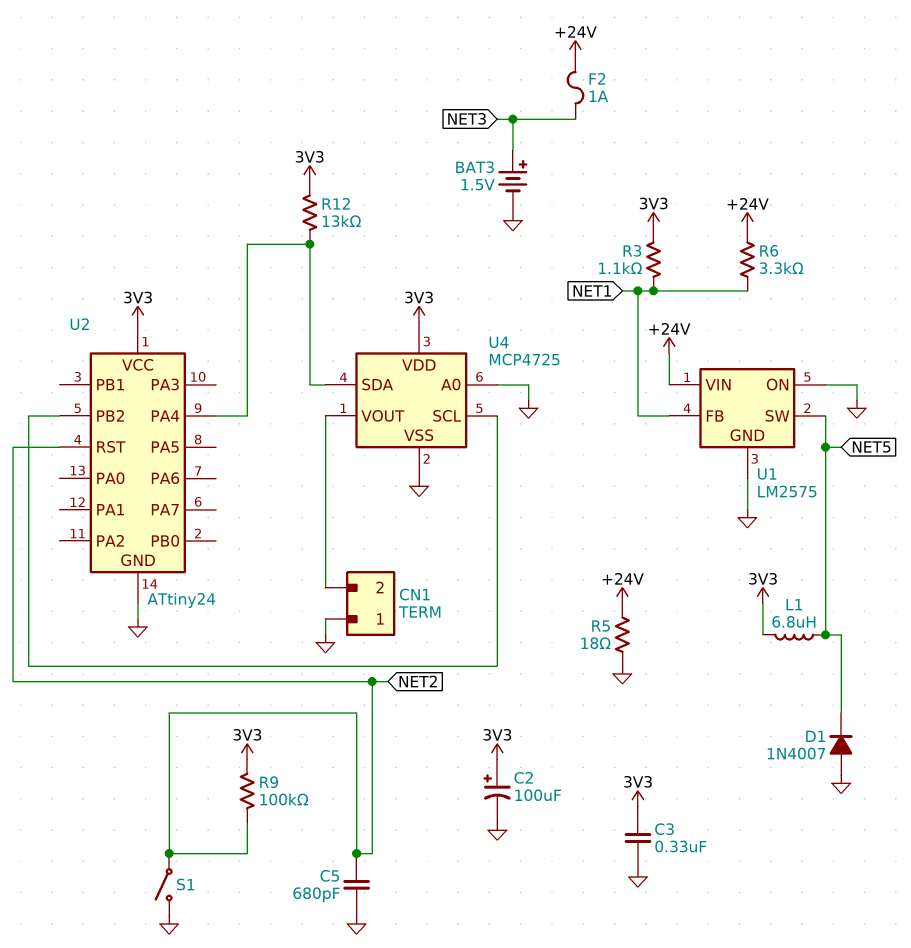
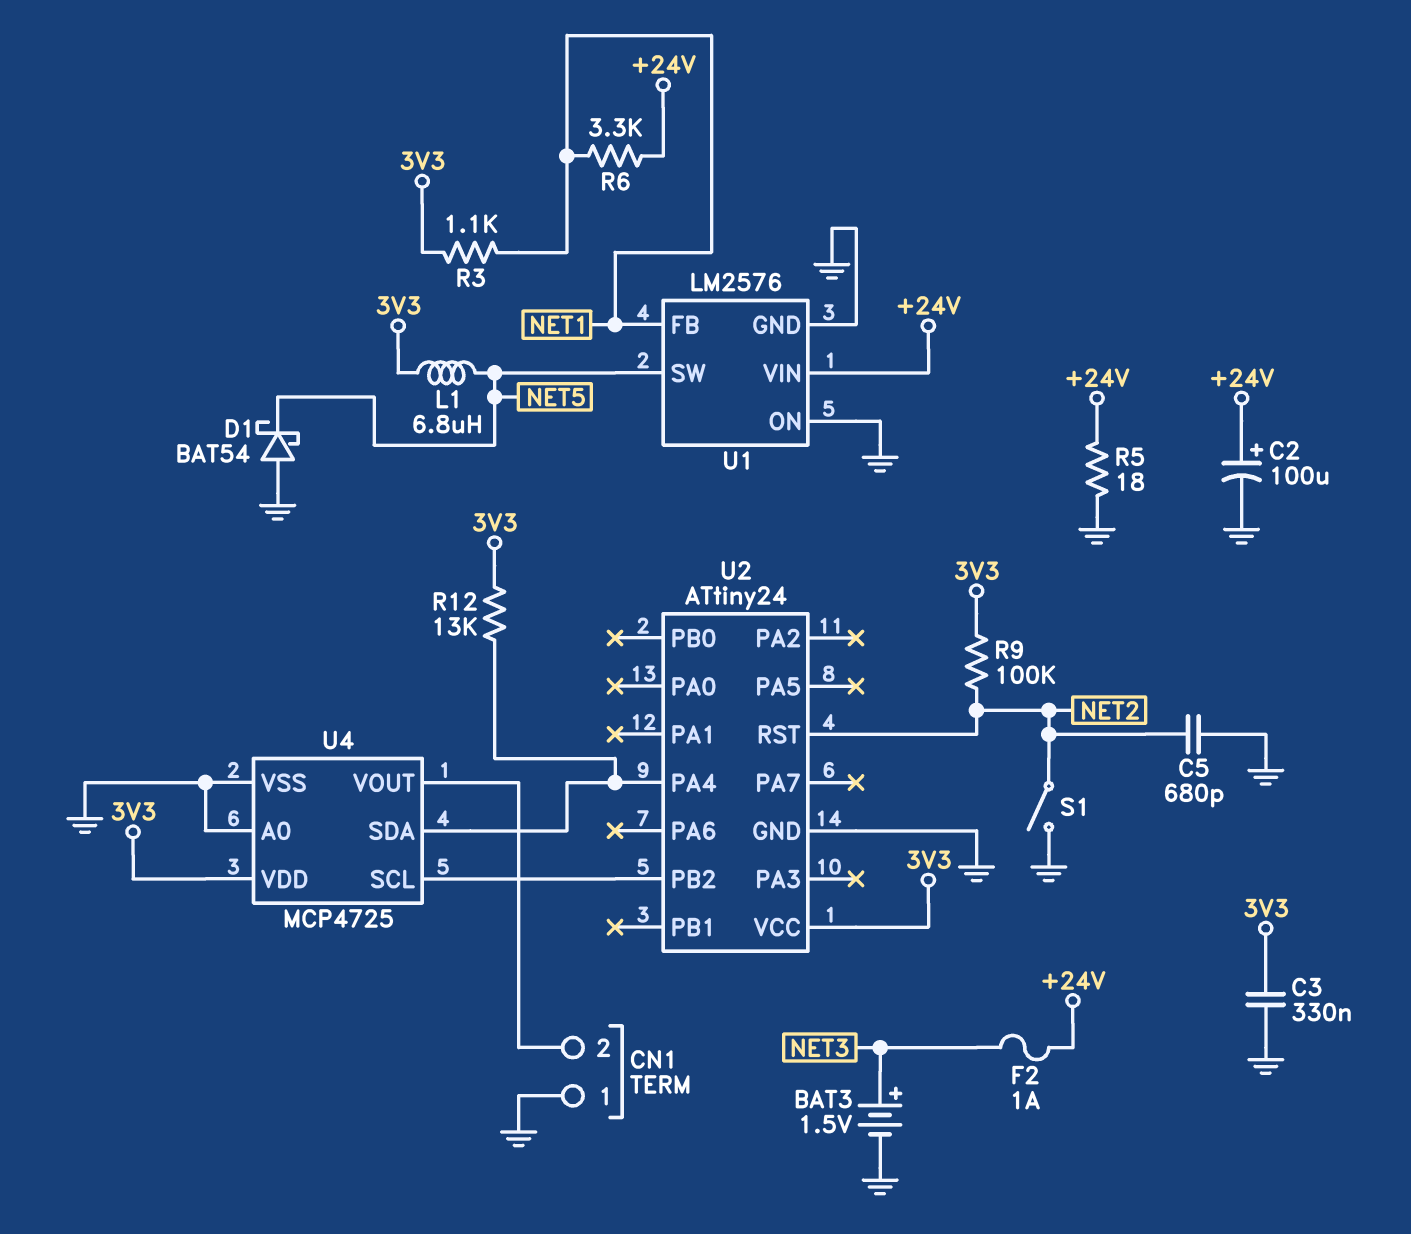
C2: 100uF (plus 3V3, minus GND) -> 100uF (plus +24V, minus GND)
D1: diode 1N4007 (A GND, K NET5) -> schottky BAT54 (A GND, K NET5)
U1: LM2575 -> LM2576

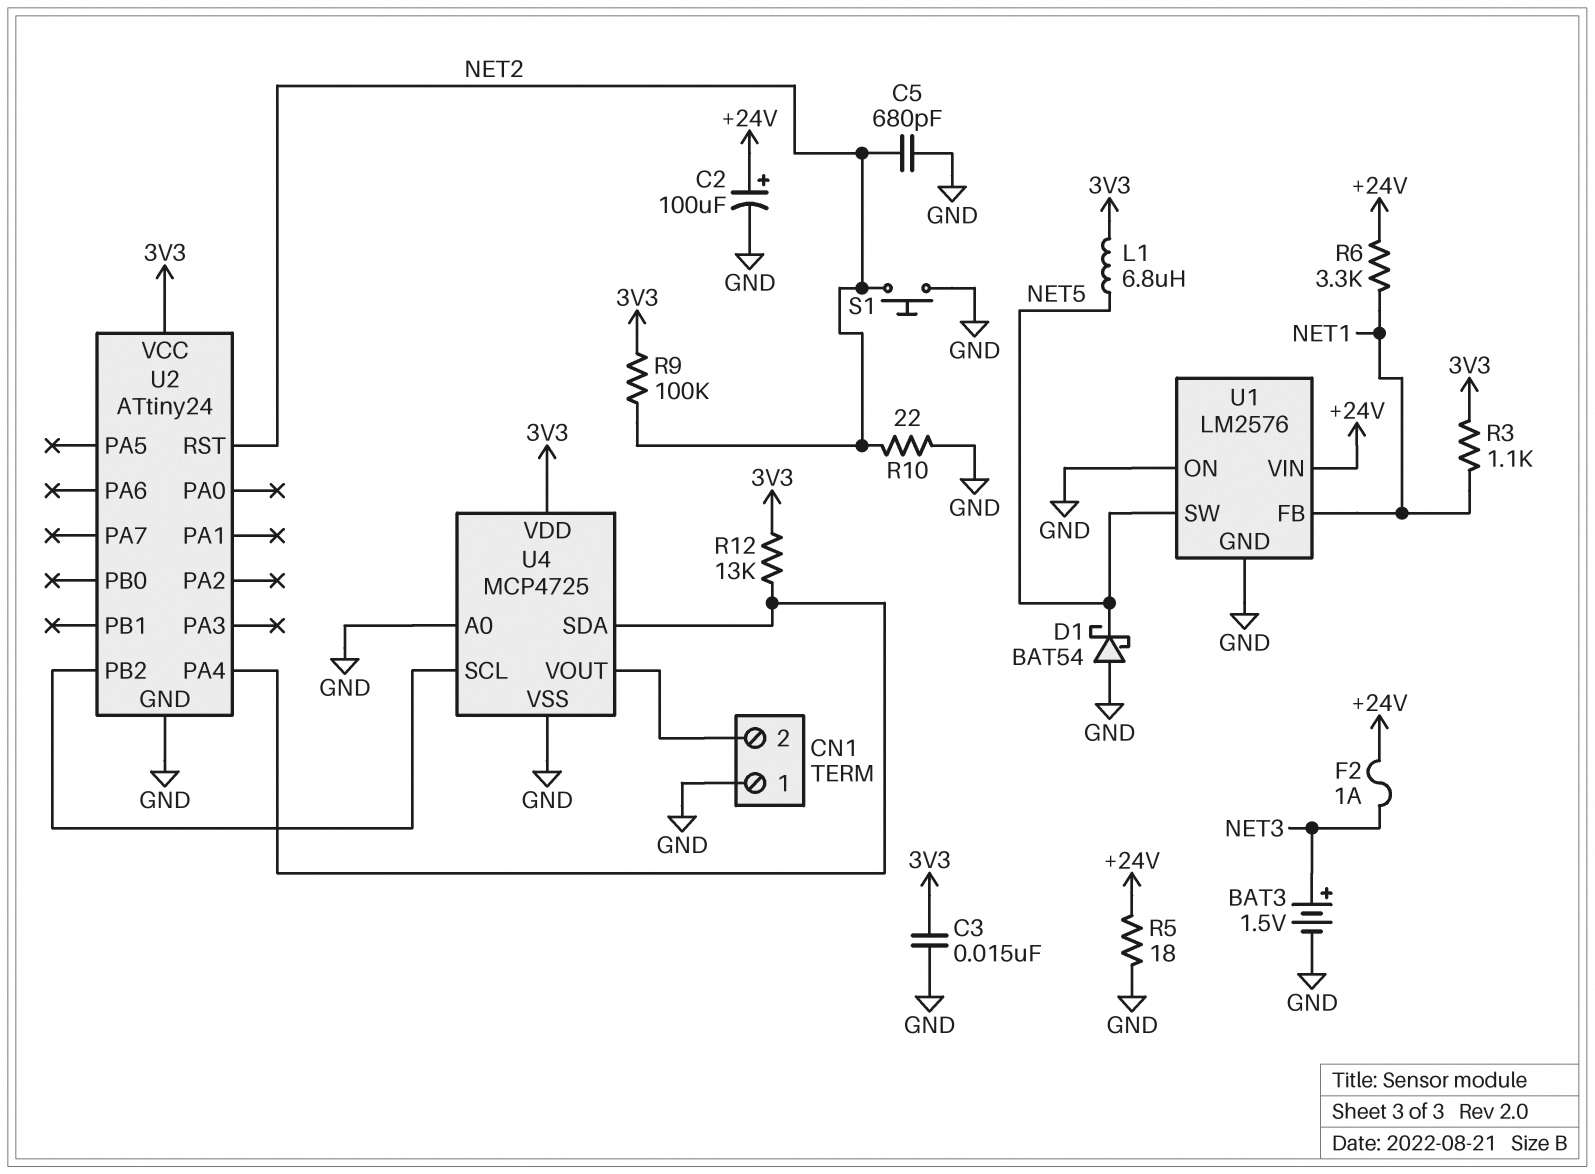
C3: 330nF (3V3, GND) -> 15nF (3V3, GND)
R10: none -> 22 (GND, NET2)
S1: switch (GND, NET2) -> button (GND, NET2)

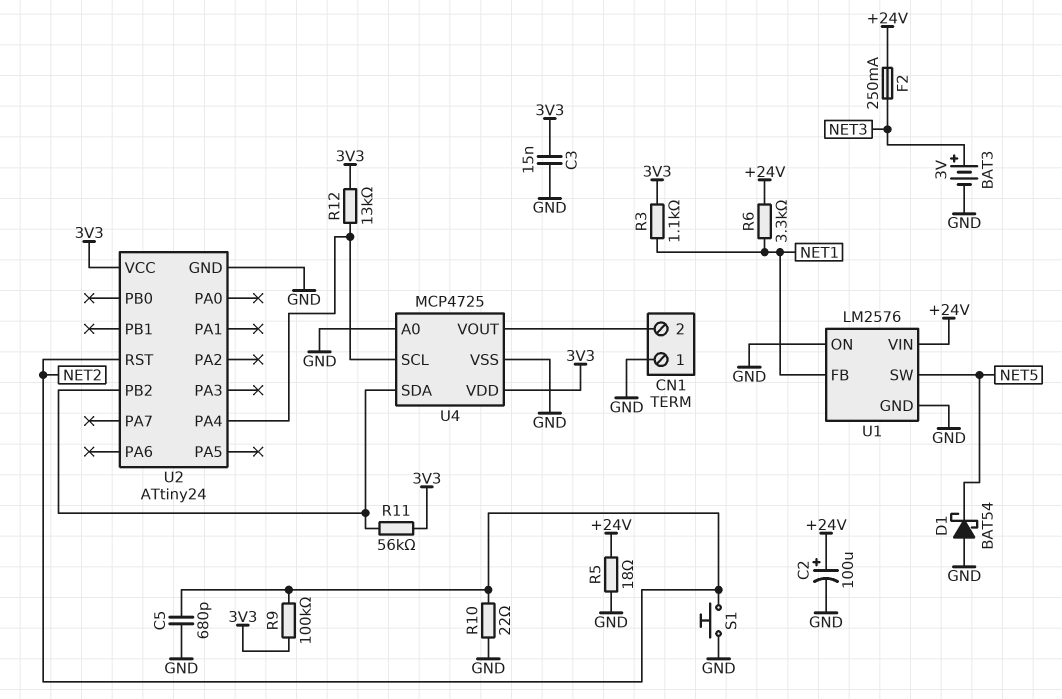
BAT3: 1.5V (plus NET3, minus GND) -> 3V (plus NET3, minus GND)
F2: 1A (+24V, NET3) -> 250mA (+24V, NET3)
L1: 6.8uH (3V3, NET5) -> none
R11: none -> 56k (3V3, U2/PB2)
U4 pin SCL: U2/PB2 -> U2/PA4
U4 pin SDA: U2/PA4 -> U2/PB2

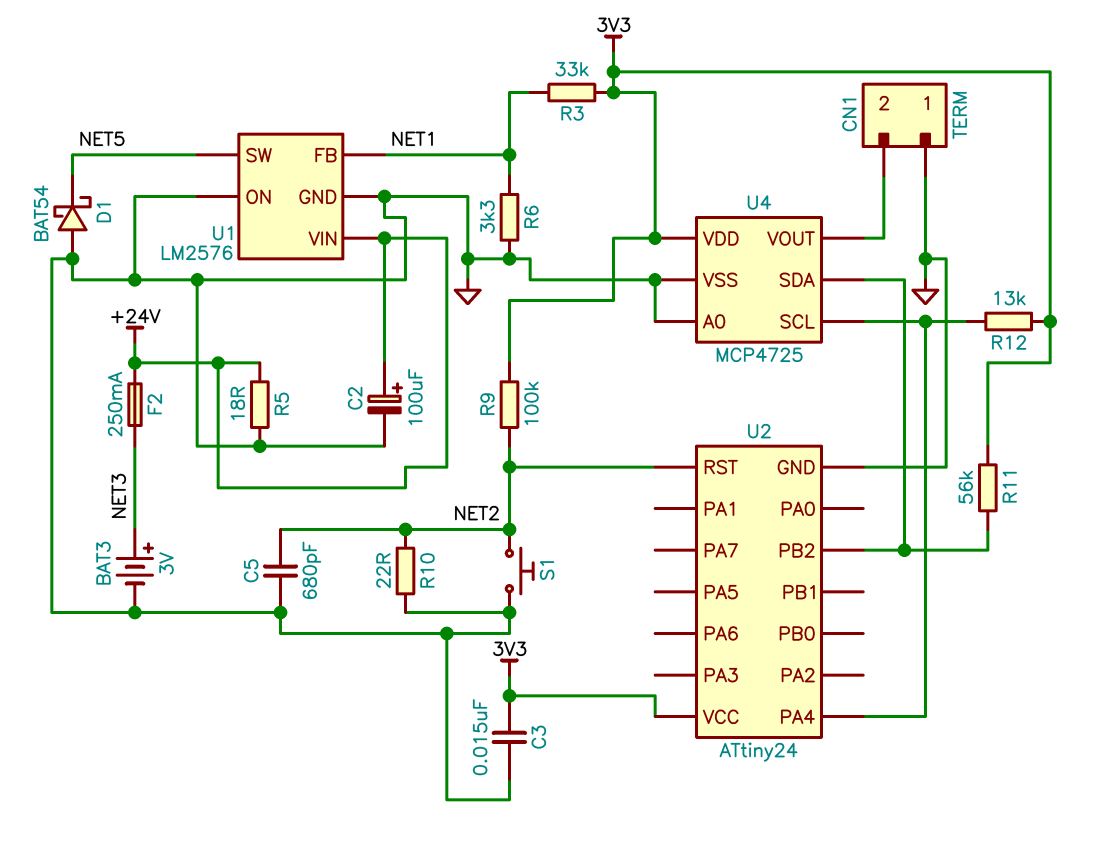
R3: 1.1k (3V3, NET1) -> 33k (3V3, NET1)
R6: 3.3k (+24V, NET1) -> 3.3k (GND, NET1)

